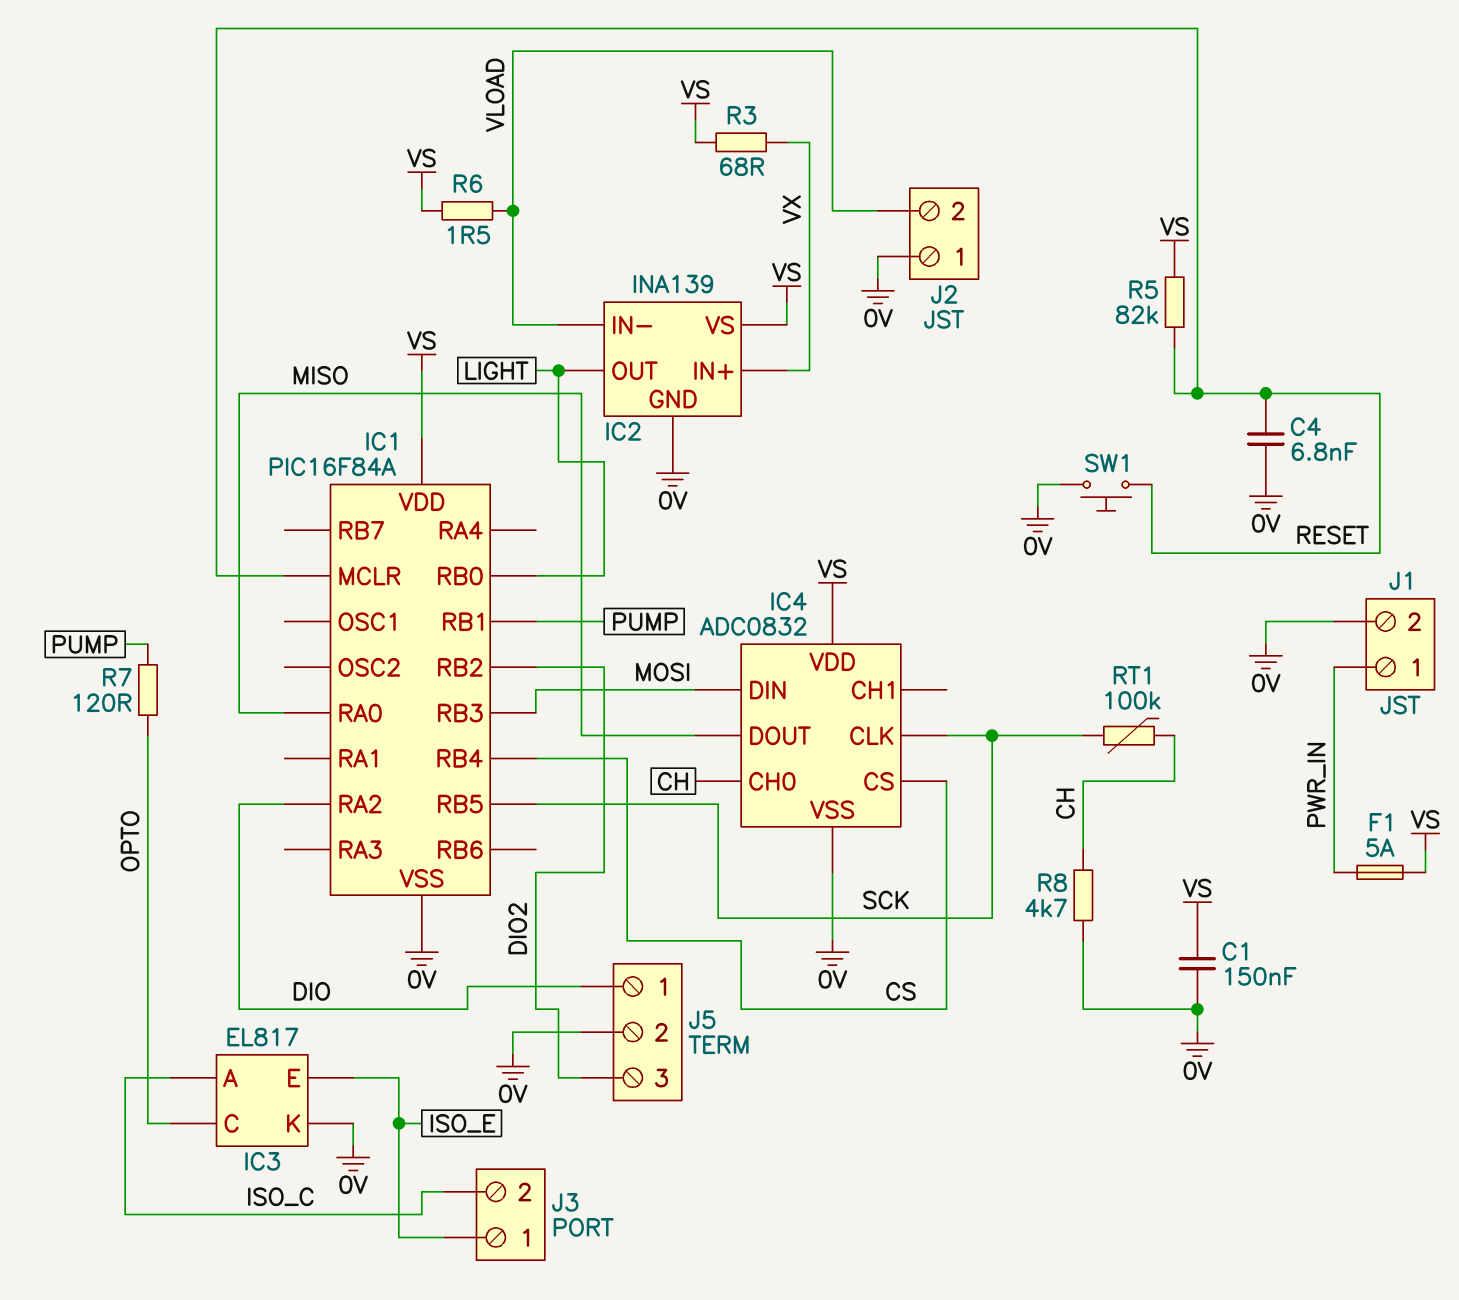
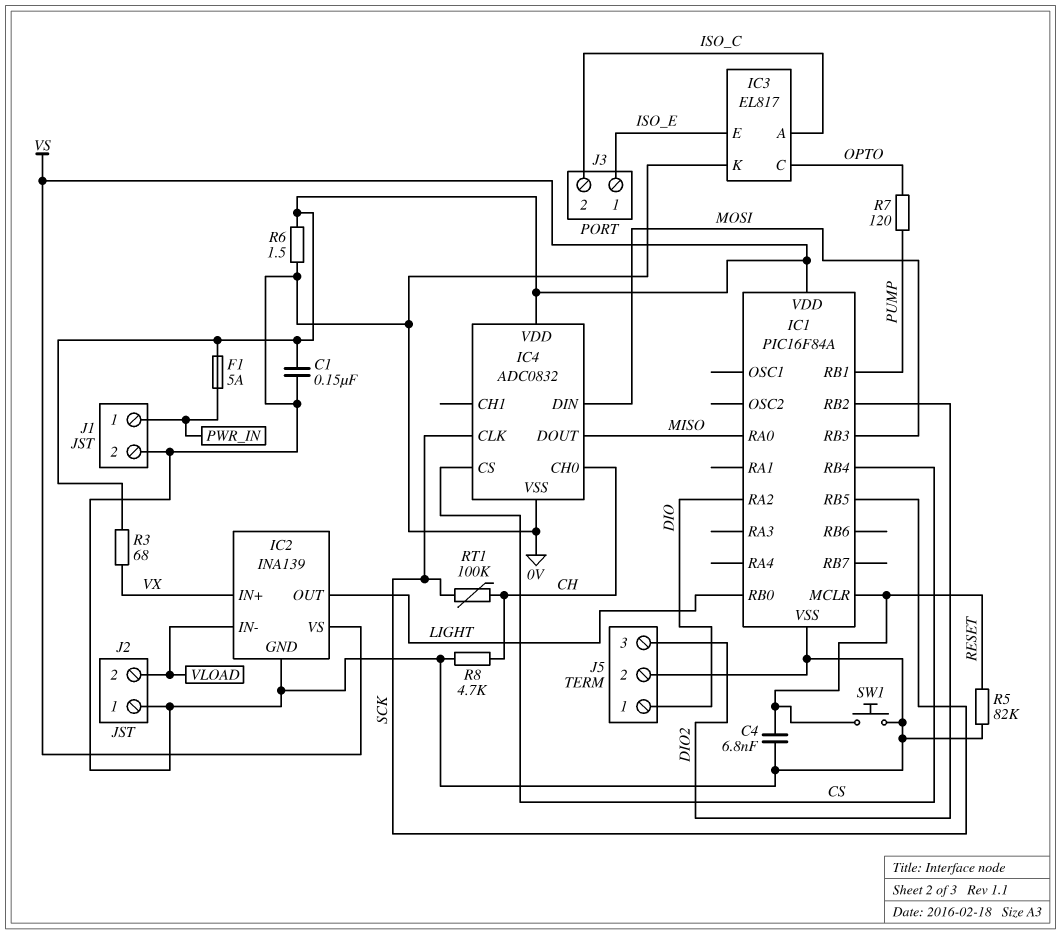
R5: 82k (RESET, VS) -> 82k (0V, RESET)
R6: 1.5 (VLOAD, VS) -> 1.5 (0V, VS)

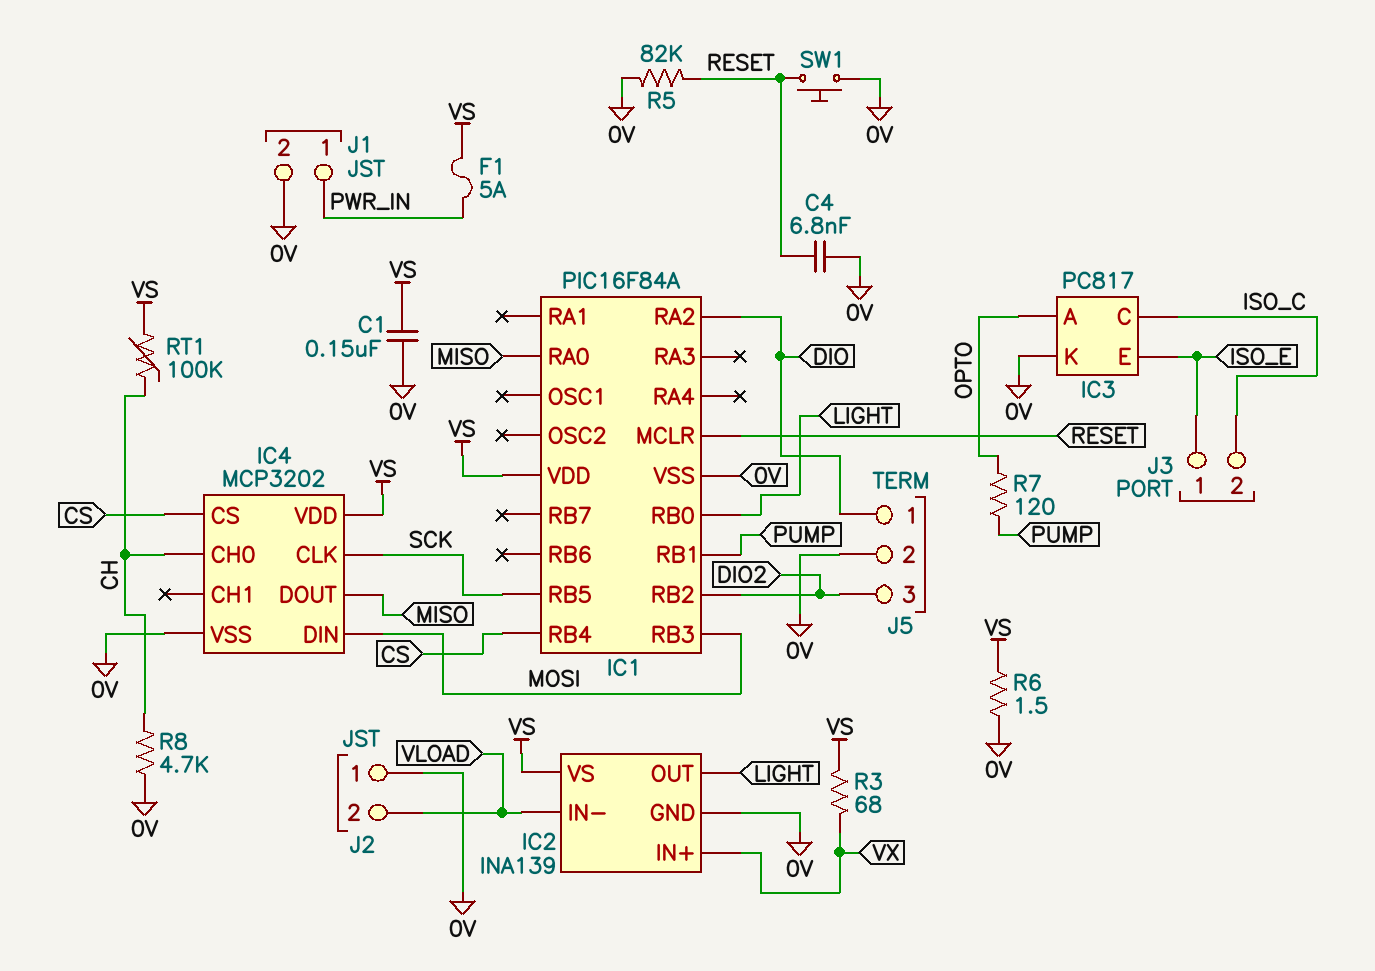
IC3: EL817 -> PC817
IC3 pin A: ISO_C -> OPTO
IC3 pin C: OPTO -> ISO_C
IC4: ADC0832 -> MCP3202
RT1: 100k (CH, SCK) -> 100k (CH, VS)

